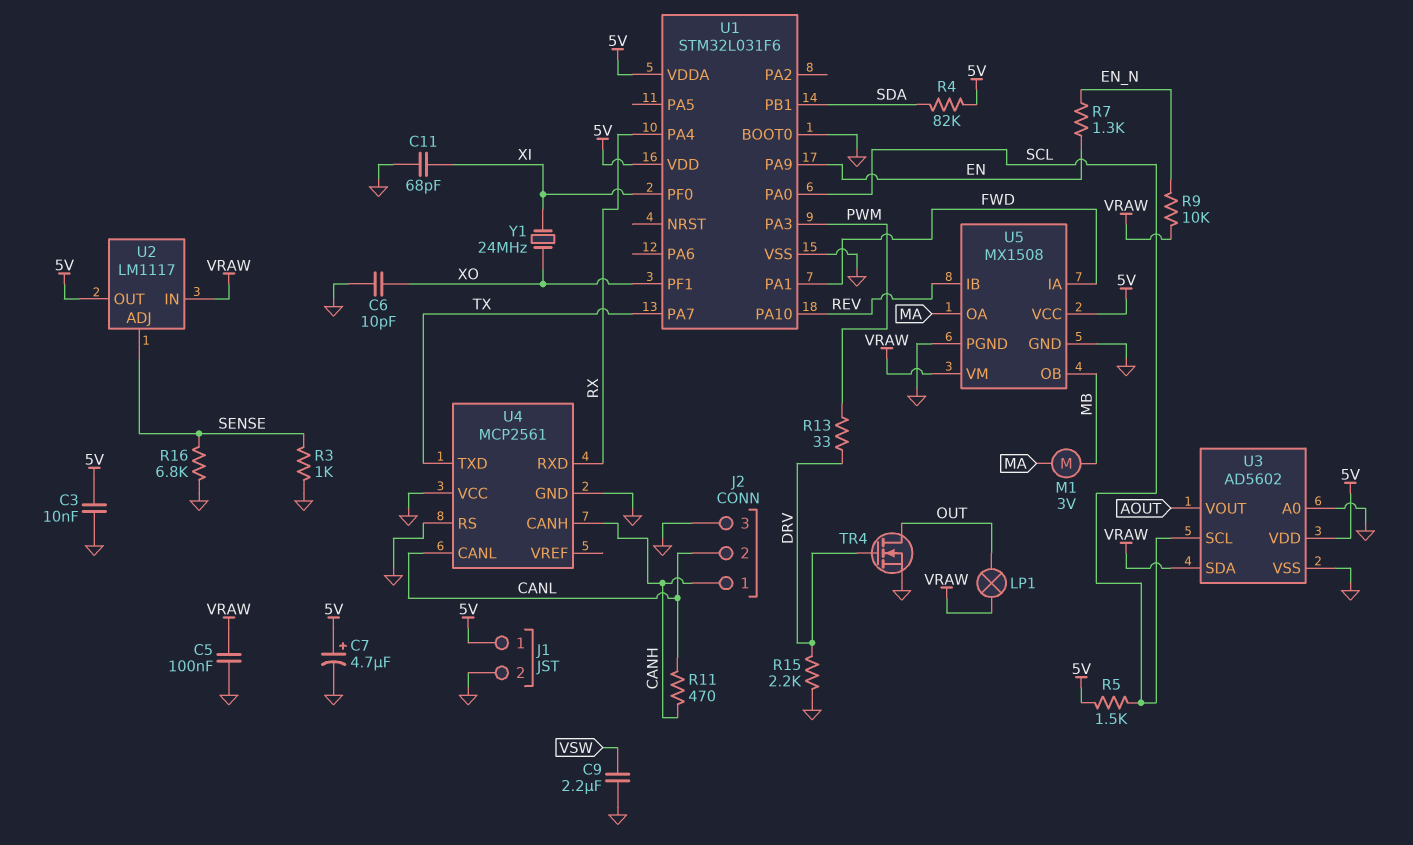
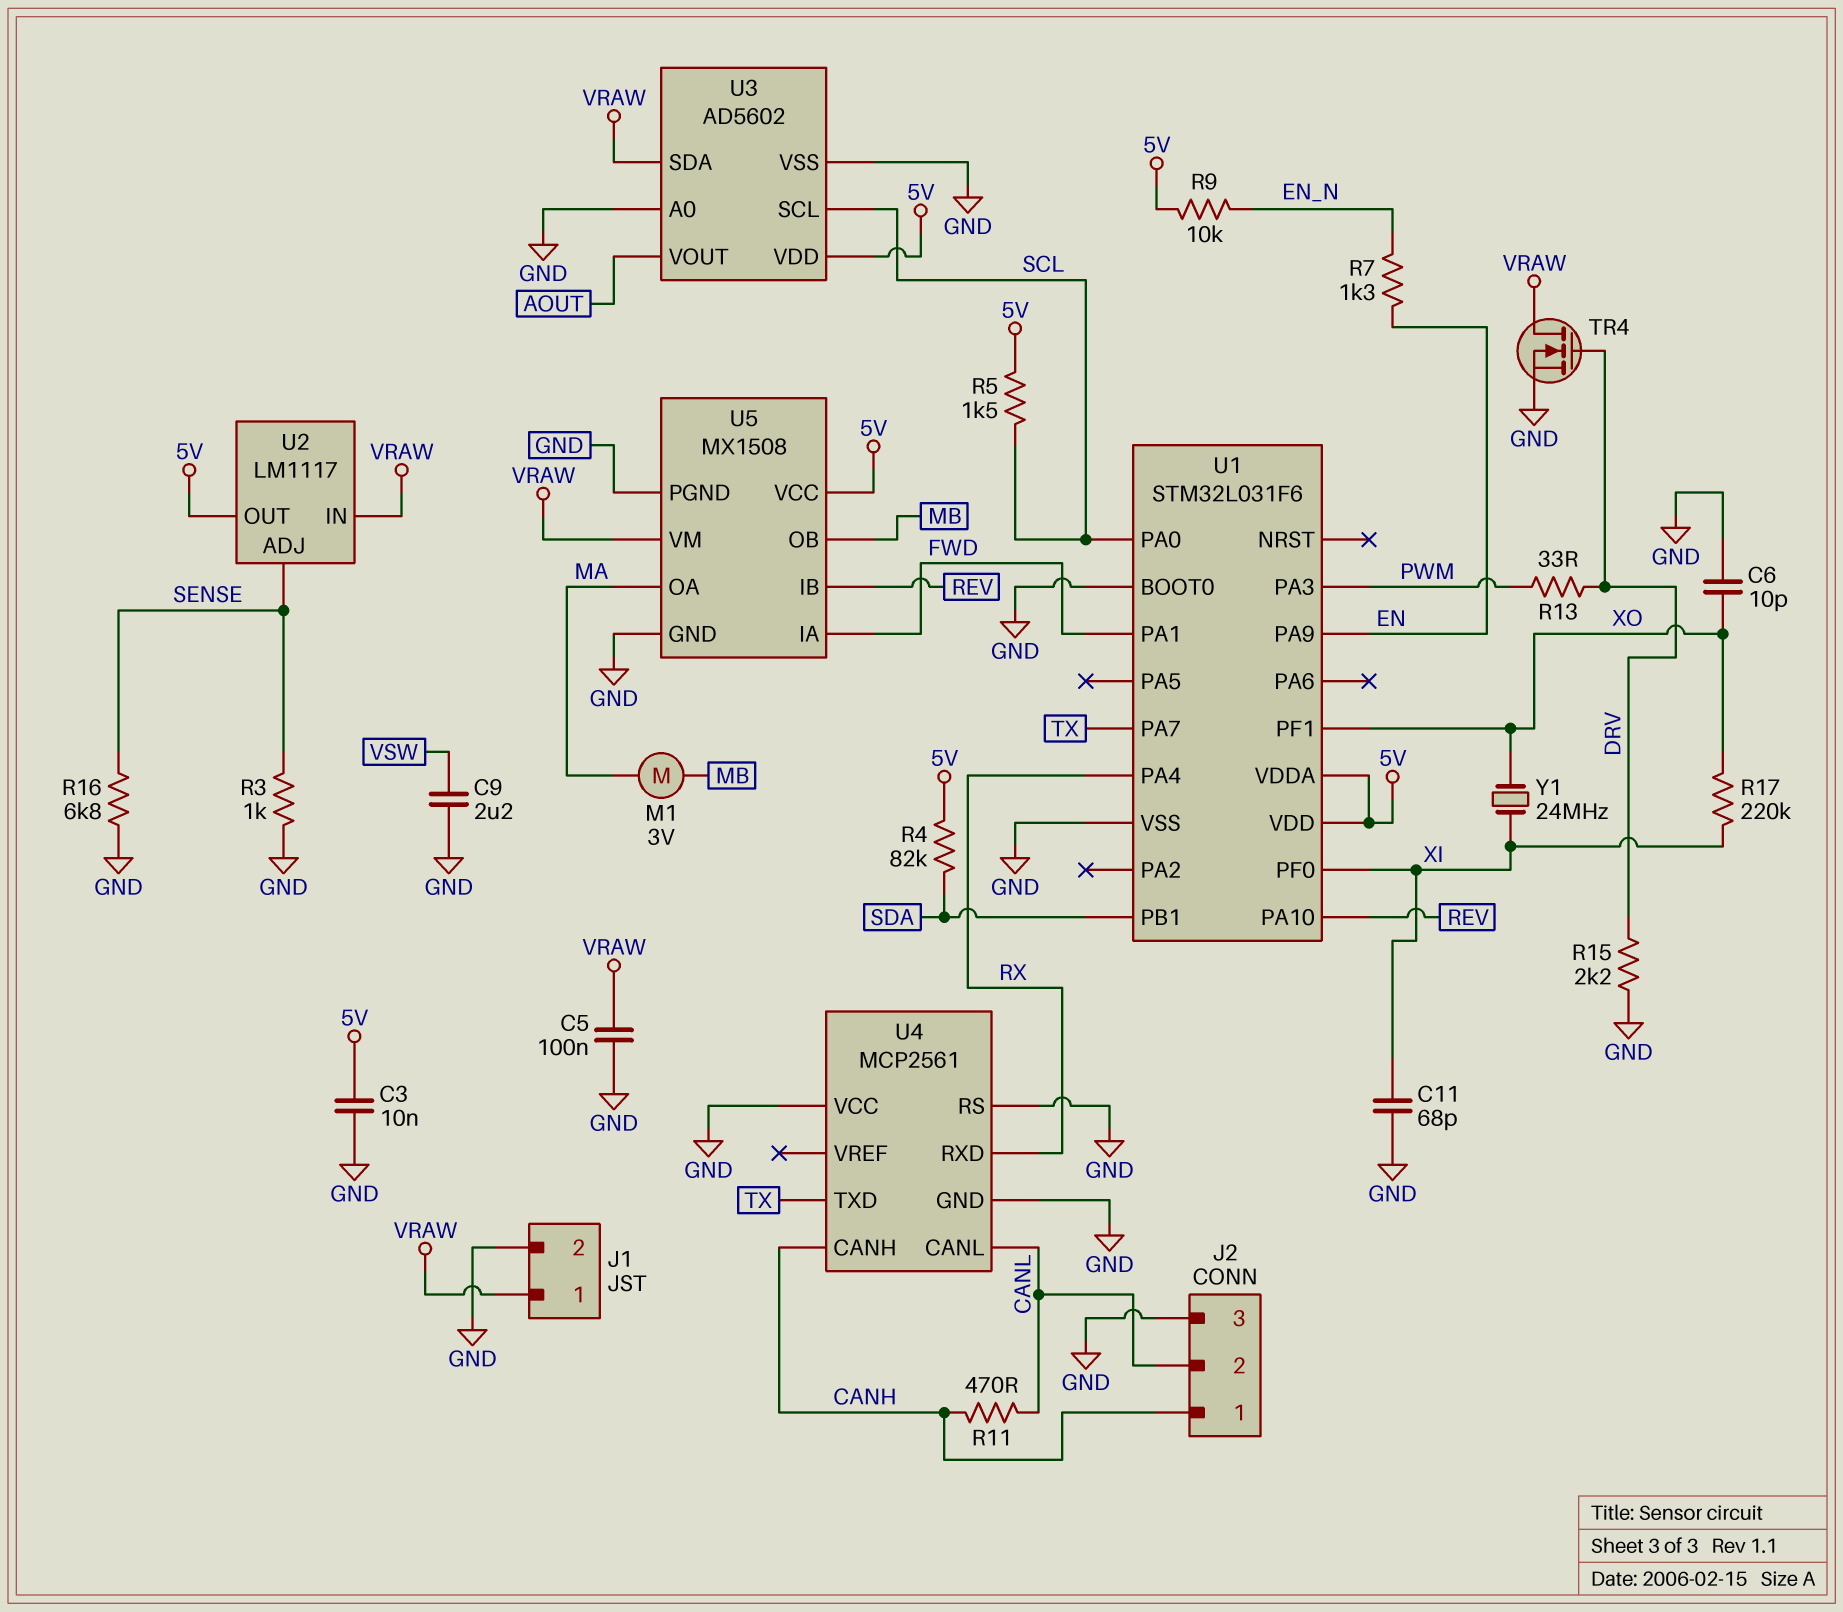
C7: 4.7uF (plus 5V, minus GND) -> none
J1 pin 1: 5V -> VRAW
LP1: lamp (OUT, VRAW) -> none
R9: 10k (EN_N, VRAW) -> 10k (5V, EN_N)
R17: none -> 220k (XI, XO)
TR4: NMOS (G DRV, D OUT, S GND) -> NMOS (G DRV, D VRAW, S GND)

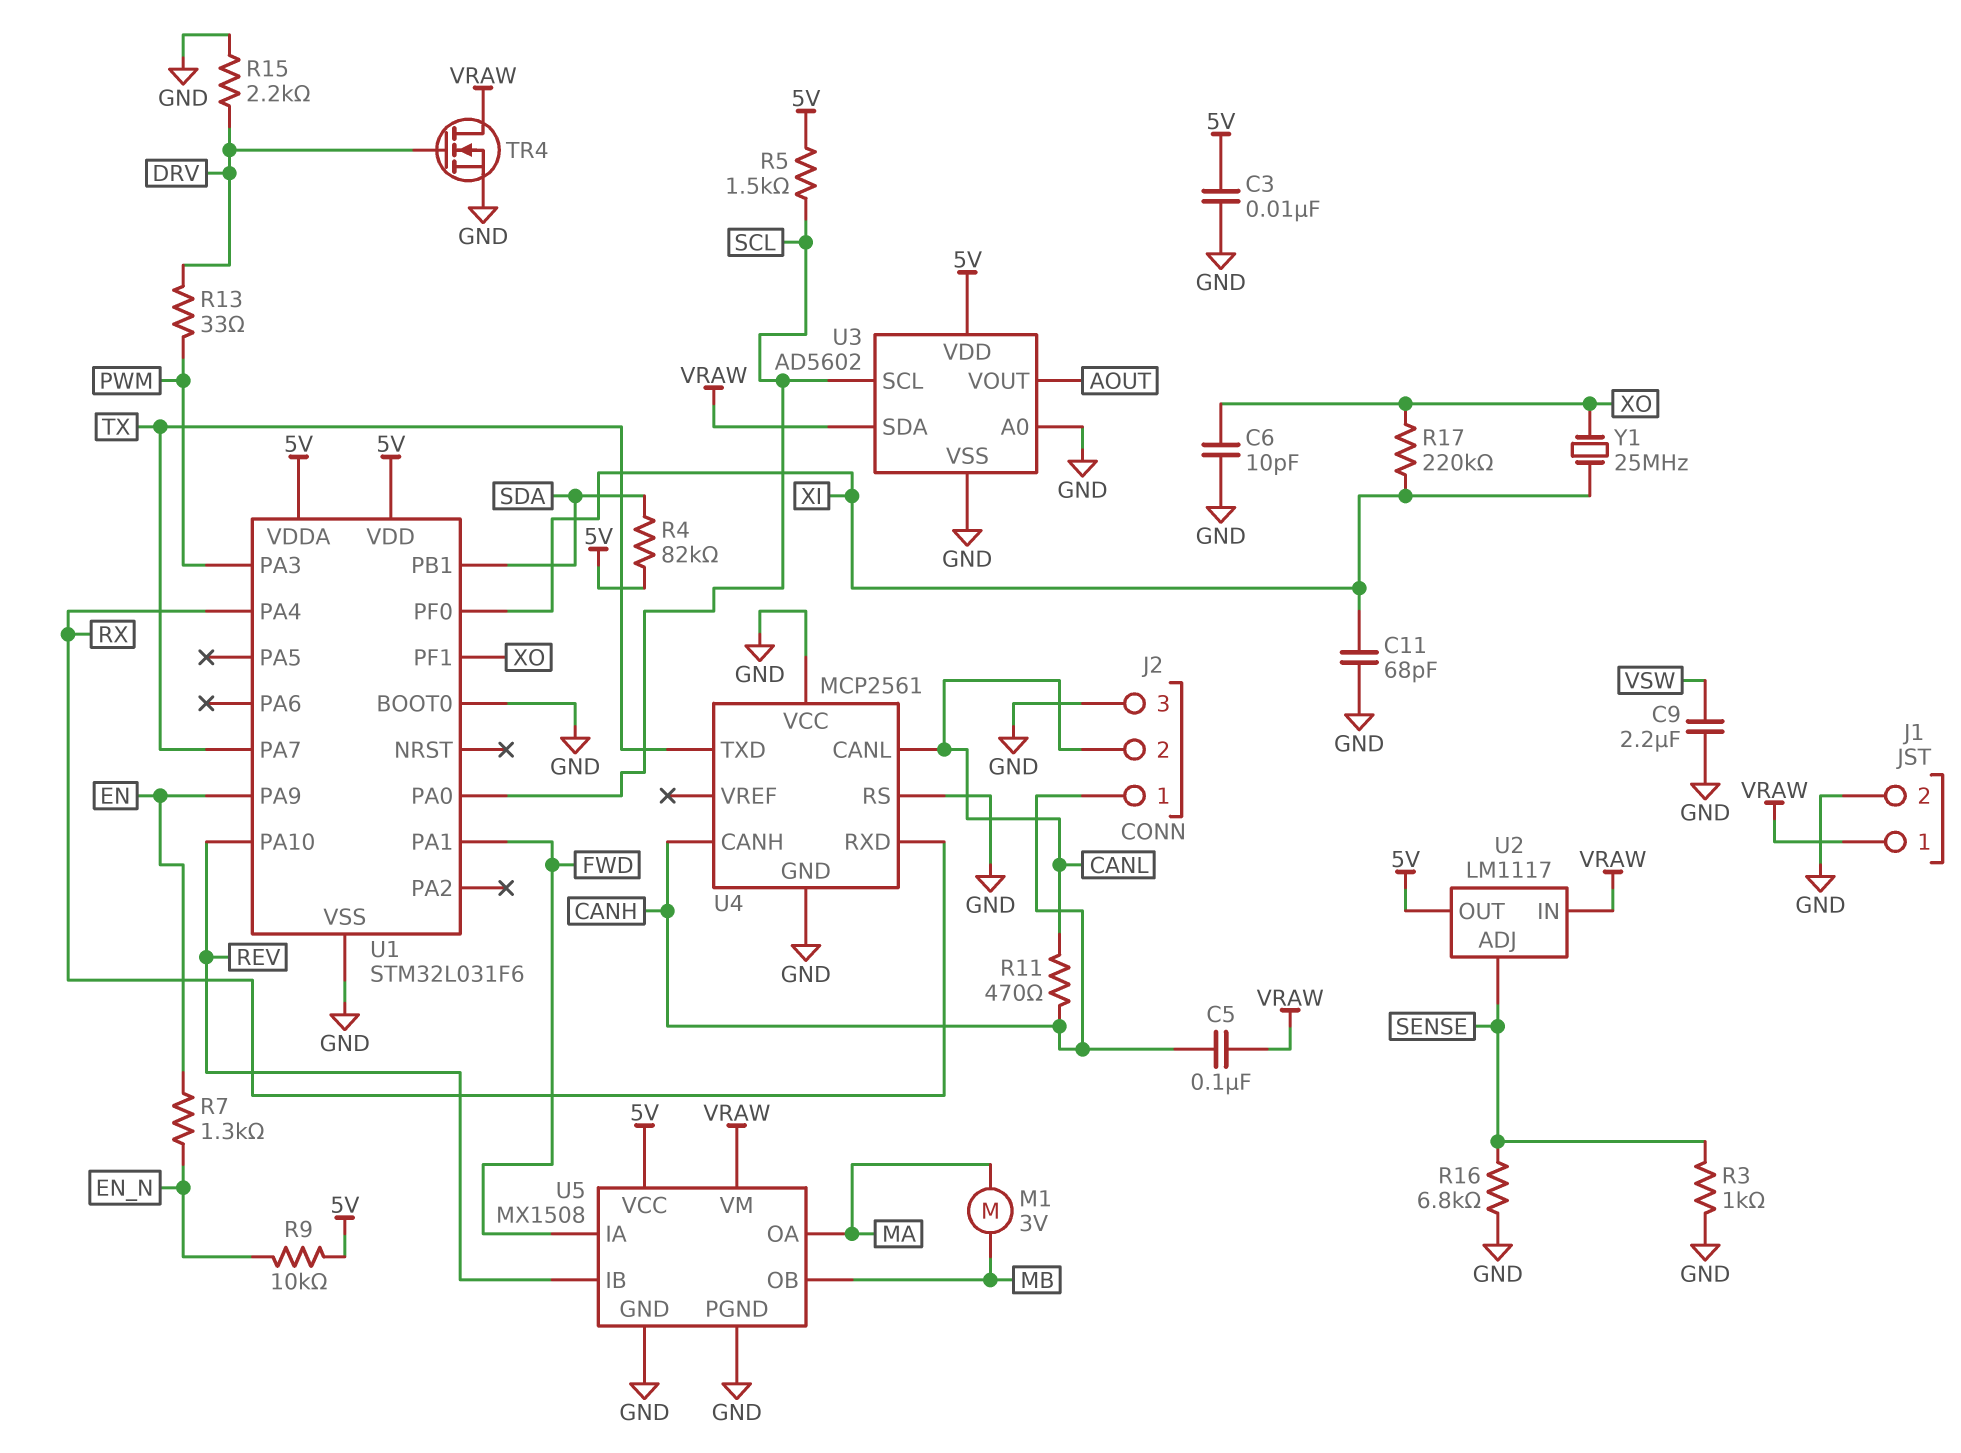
C5: 100nF (GND, VRAW) -> 100nF (CANH, VRAW)
Y1: 24MHz (XI, XO) -> 25MHz (XI, XO)

